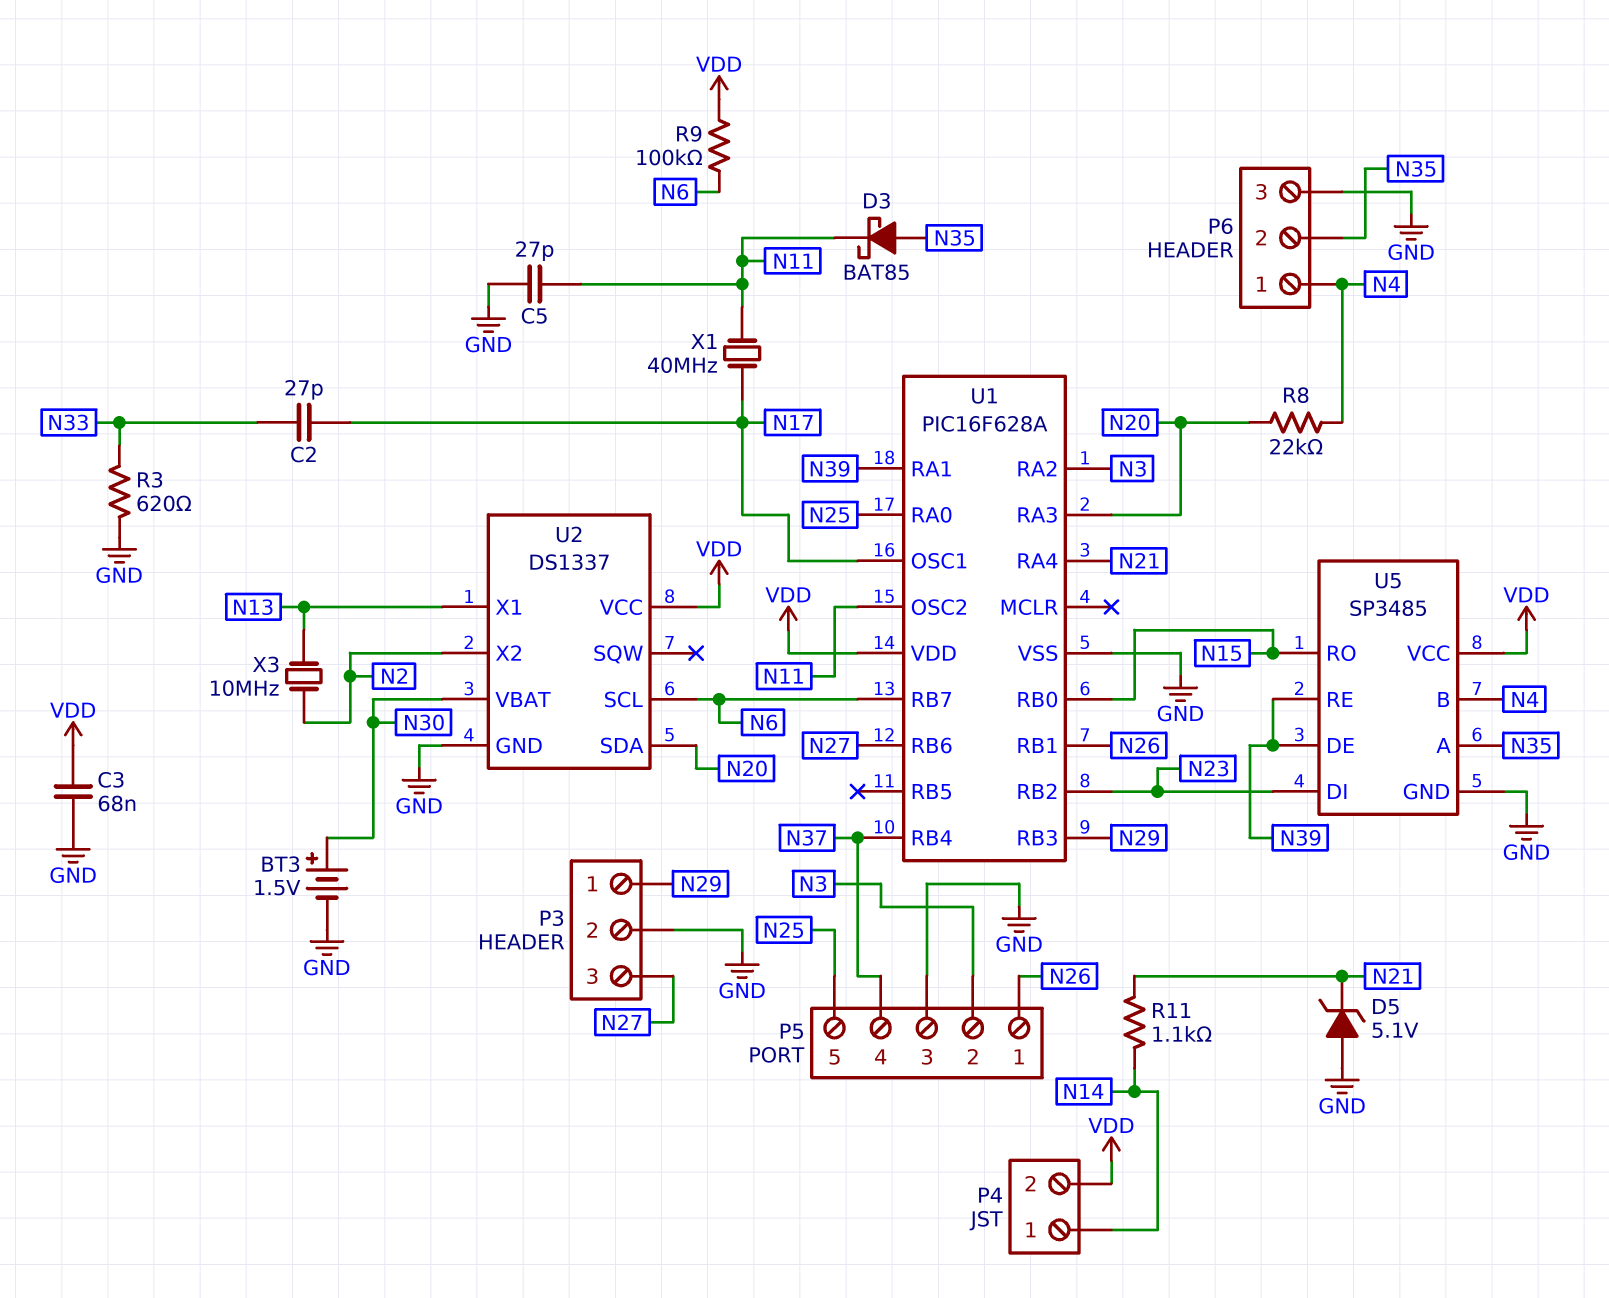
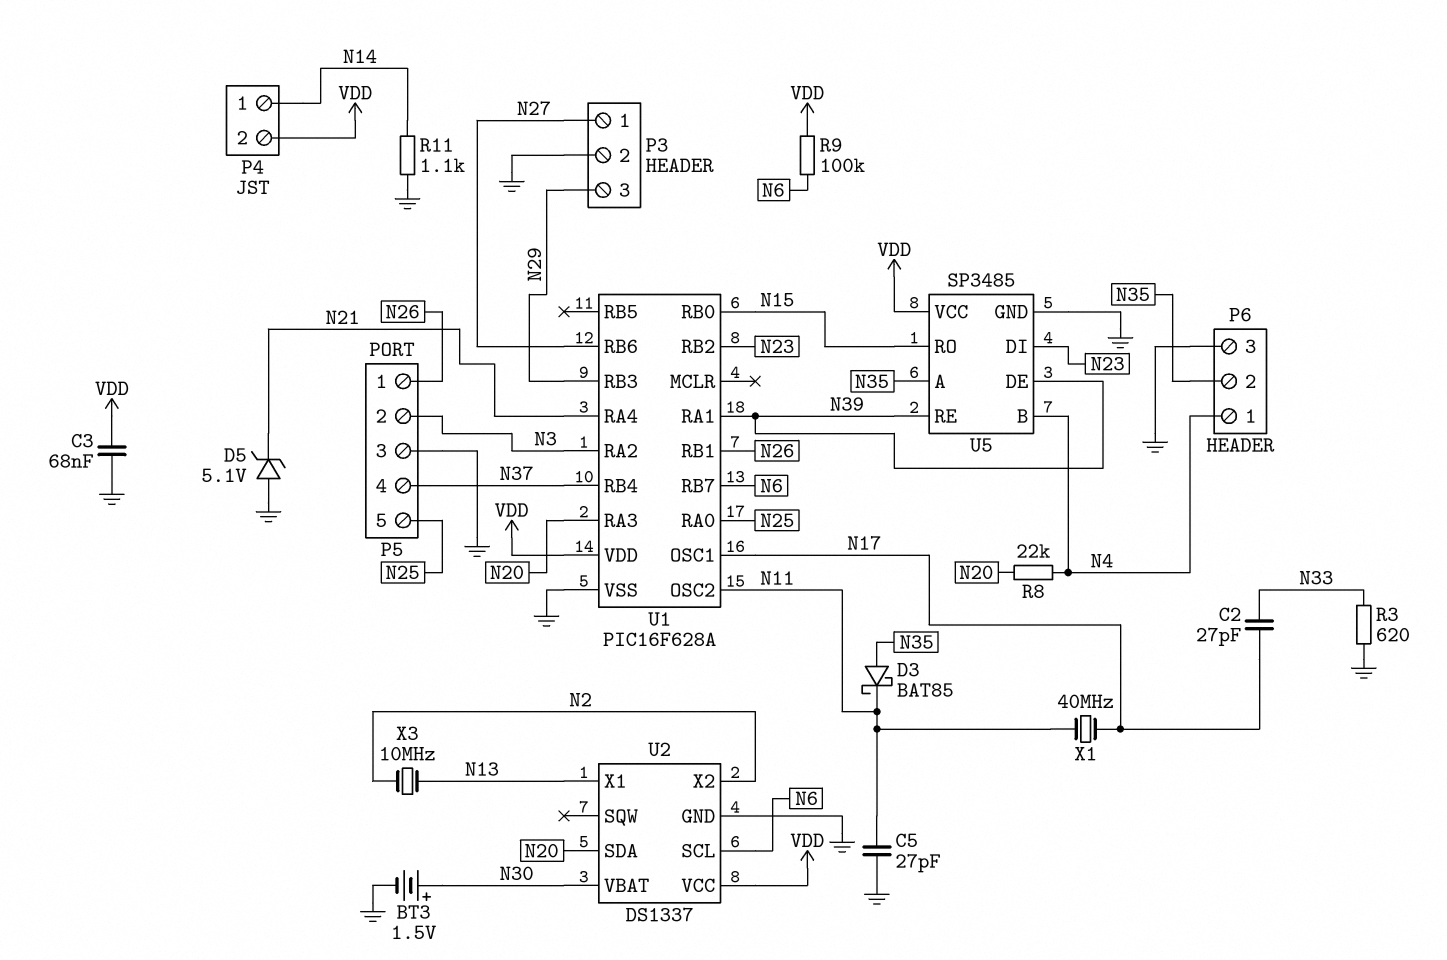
P3 pin 1: N29 -> N27
P3 pin 3: N27 -> N29
R11: 1.1k (N14, N21) -> 1.1k (GND, N14)

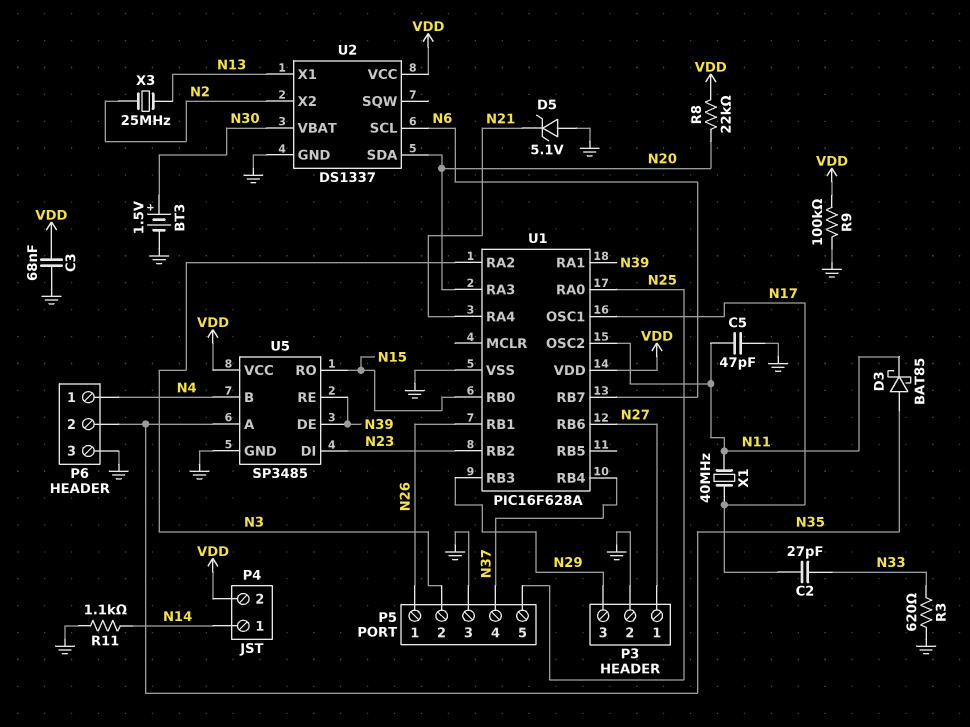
C5: 27pF (GND, N11) -> 47pF (GND, N11)
R8: 22k (N4, N20) -> 22k (N20, VDD)
R9: 100k (N6, VDD) -> 100k (GND, VDD)
X3: 10MHz (N2, N13) -> 25MHz (N2, N13)

